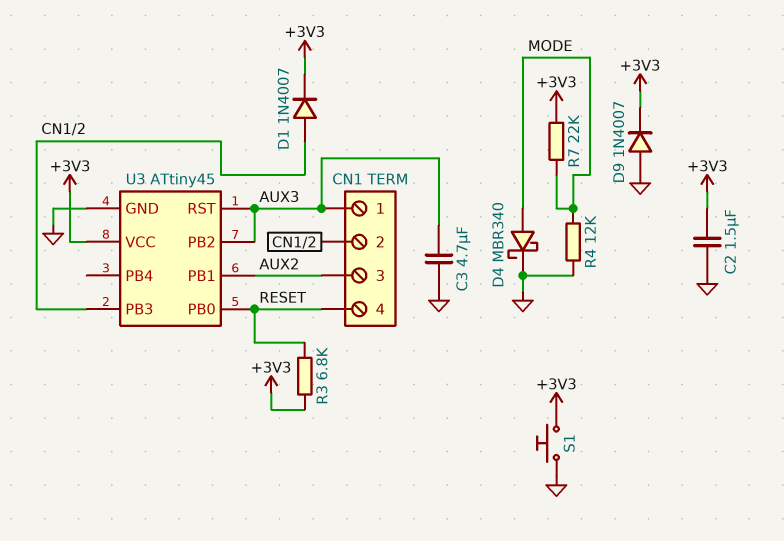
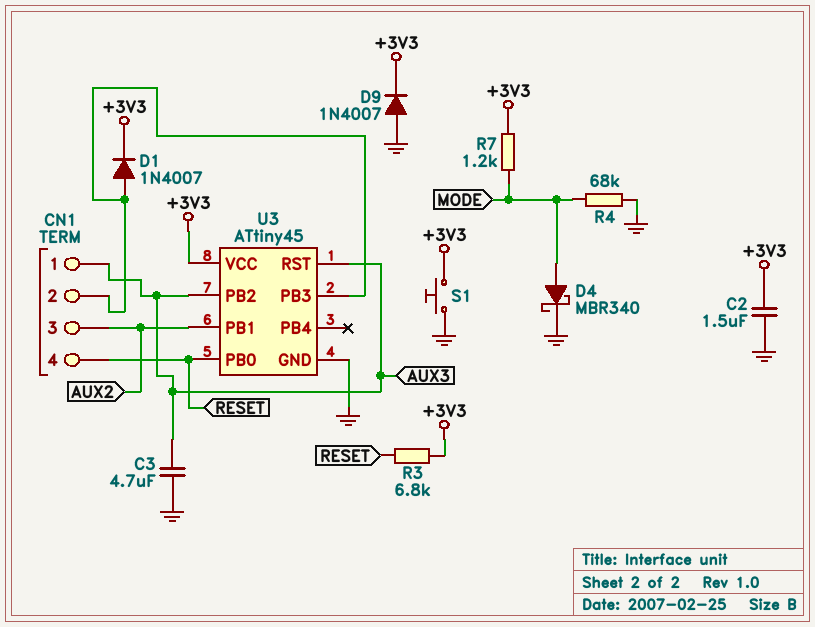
R4: 12k (GND, MODE) -> 68k (GND, MODE)
R7: 22k (+3V3, MODE) -> 1.2k (+3V3, MODE)

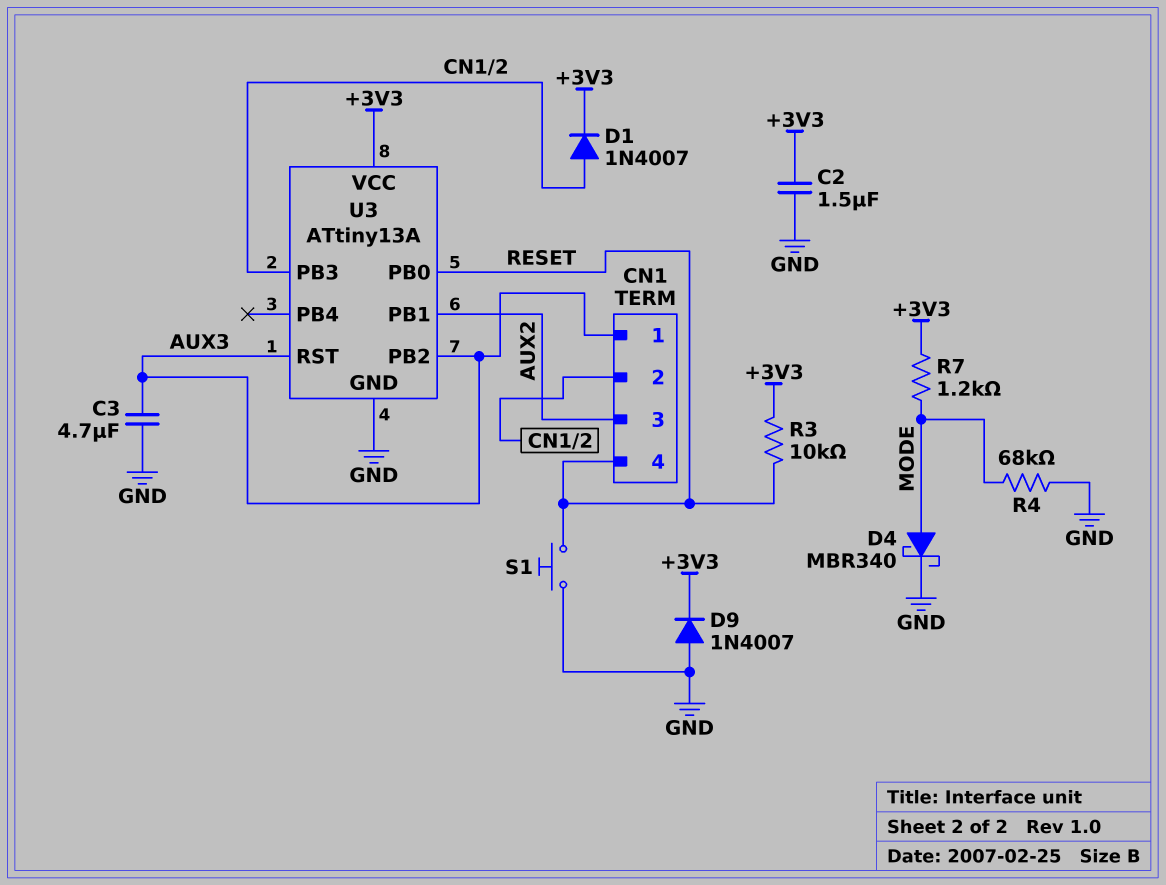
R3: 6.8k (+3V3, RESET) -> 10k (+3V3, RESET)
S1: button (+3V3, GND) -> button (GND, RESET)
U3: ATtiny45 -> ATtiny13A

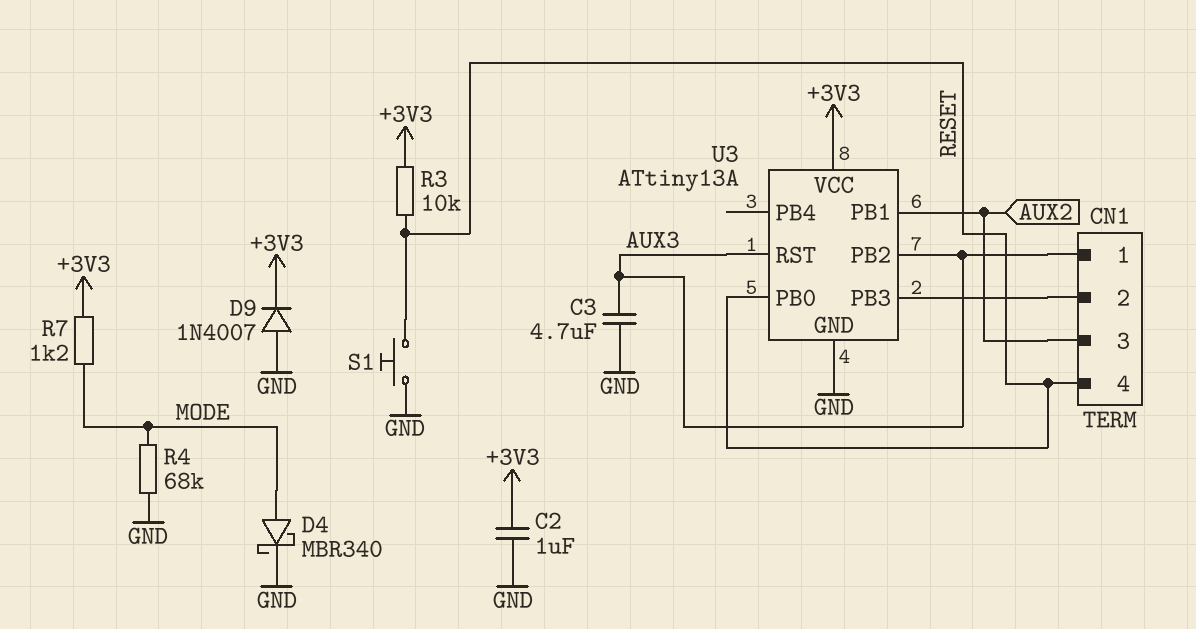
C2: 1.5uF (+3V3, GND) -> 1uF (+3V3, GND)
D1: diode 1N4007 (A CN1/2, K +3V3) -> none

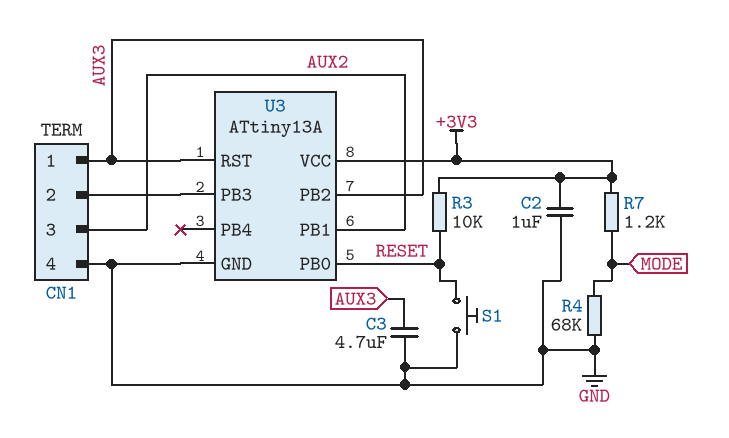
CN1 pin 4: RESET -> GND
D4: schottky MBR340 (A MODE, K GND) -> none
D9: diode 1N4007 (A GND, K +3V3) -> none

